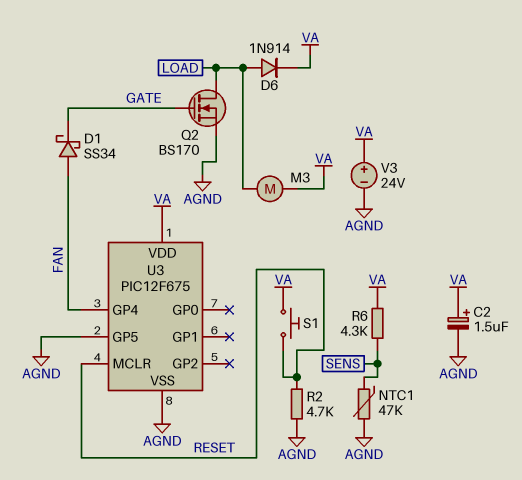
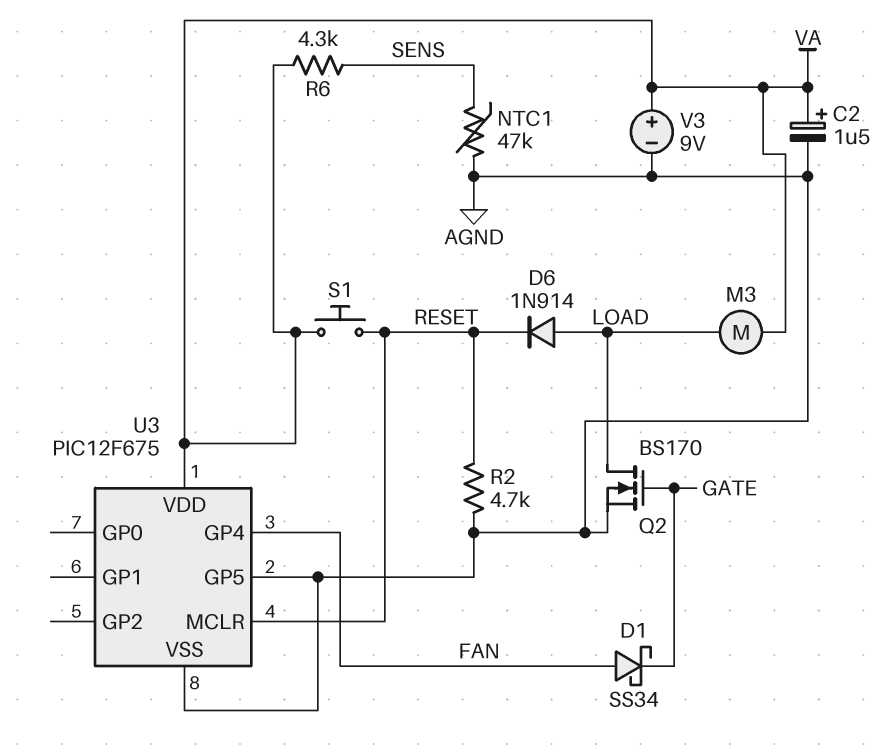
D6: diode 1N914 (A LOAD, K VA) -> diode 1N914 (A LOAD, K RESET)
V3: 24V (plus VA, minus AGND) -> 9V (plus VA, minus AGND)

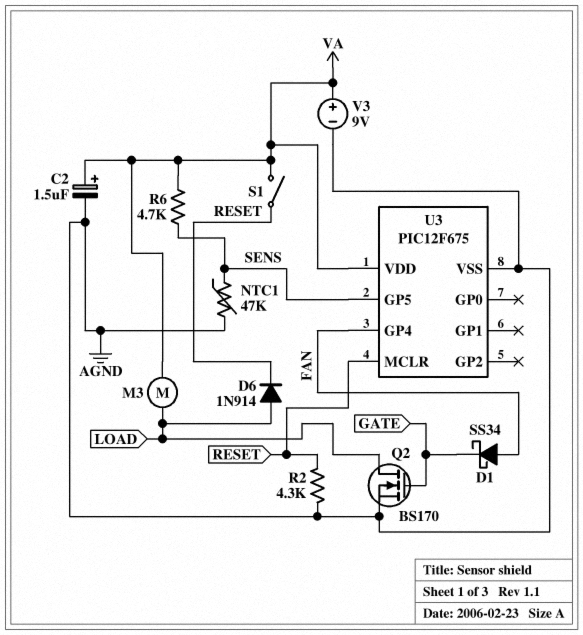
R2: 4.7k (AGND, RESET) -> 4.3k (AGND, RESET)
R6: 4.3k (SENS, VA) -> 4.7k (SENS, VA)
S1: button (RESET, VA) -> switch (RESET, VA)
U3 pin GP5: AGND -> SENS

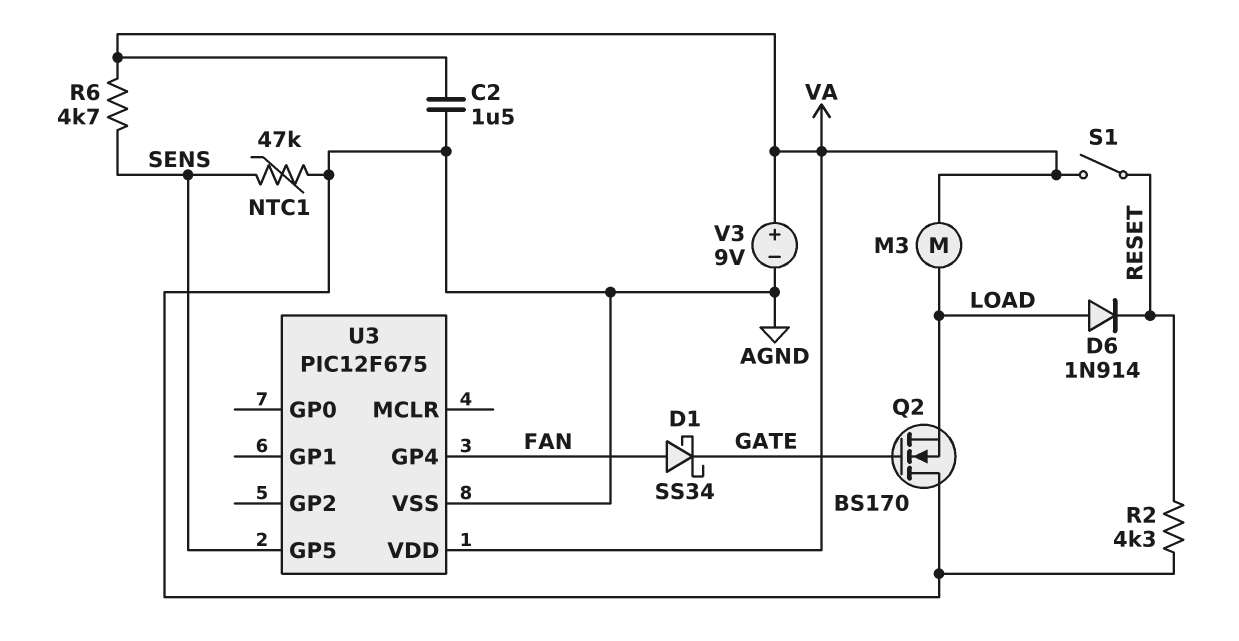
C2: 1.5uF (plus VA, minus AGND) -> 1.5uF (AGND, VA)
Q2: NMOS BS170 (G GATE, D LOAD, S AGND) -> NMOS BS170 (G GATE, D AGND, S LOAD)
U3 pin MCLR: RESET -> none

